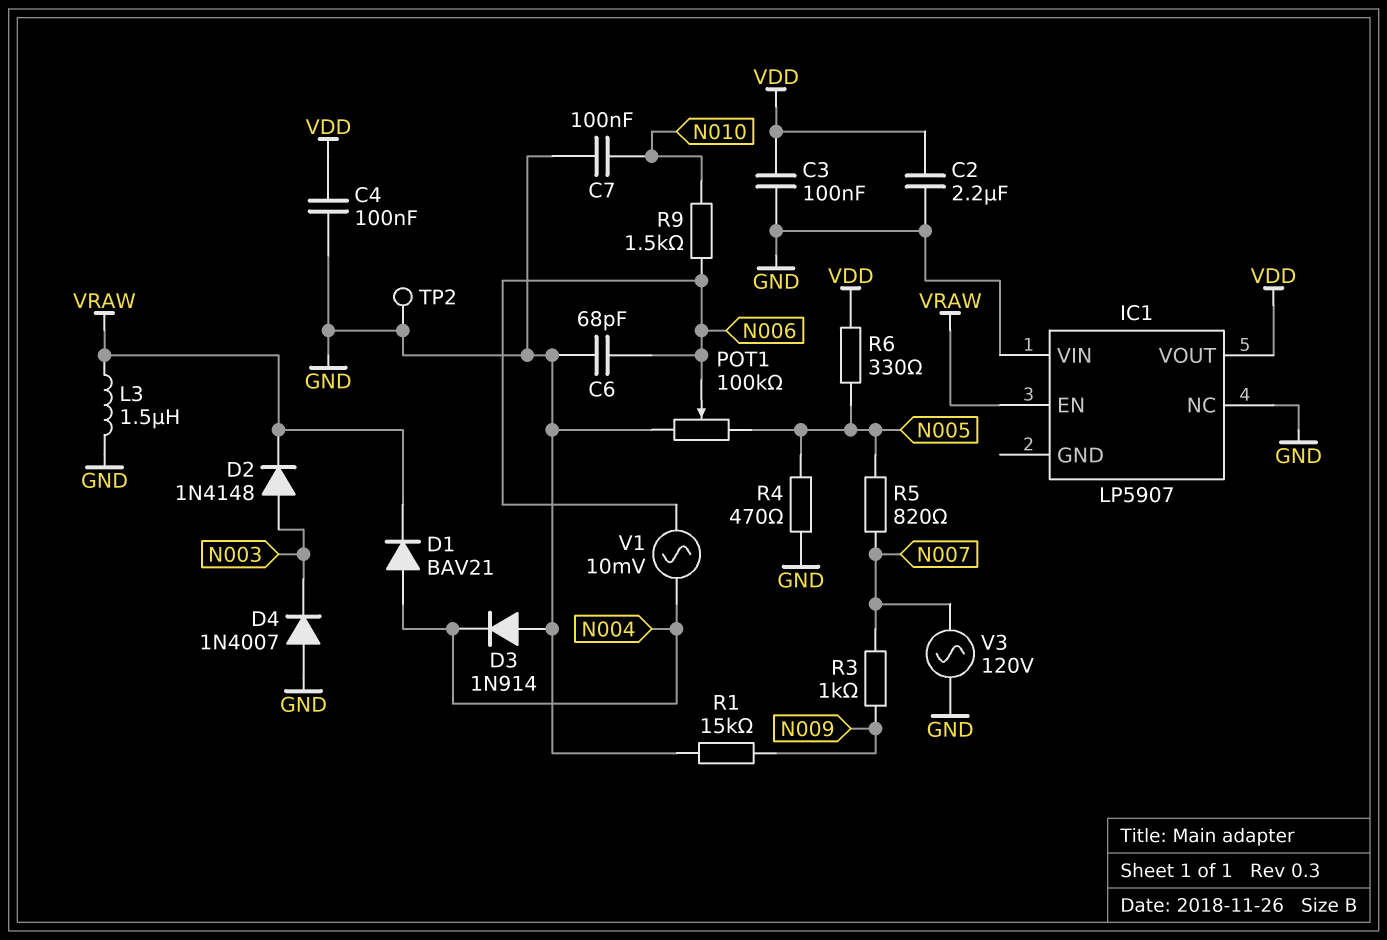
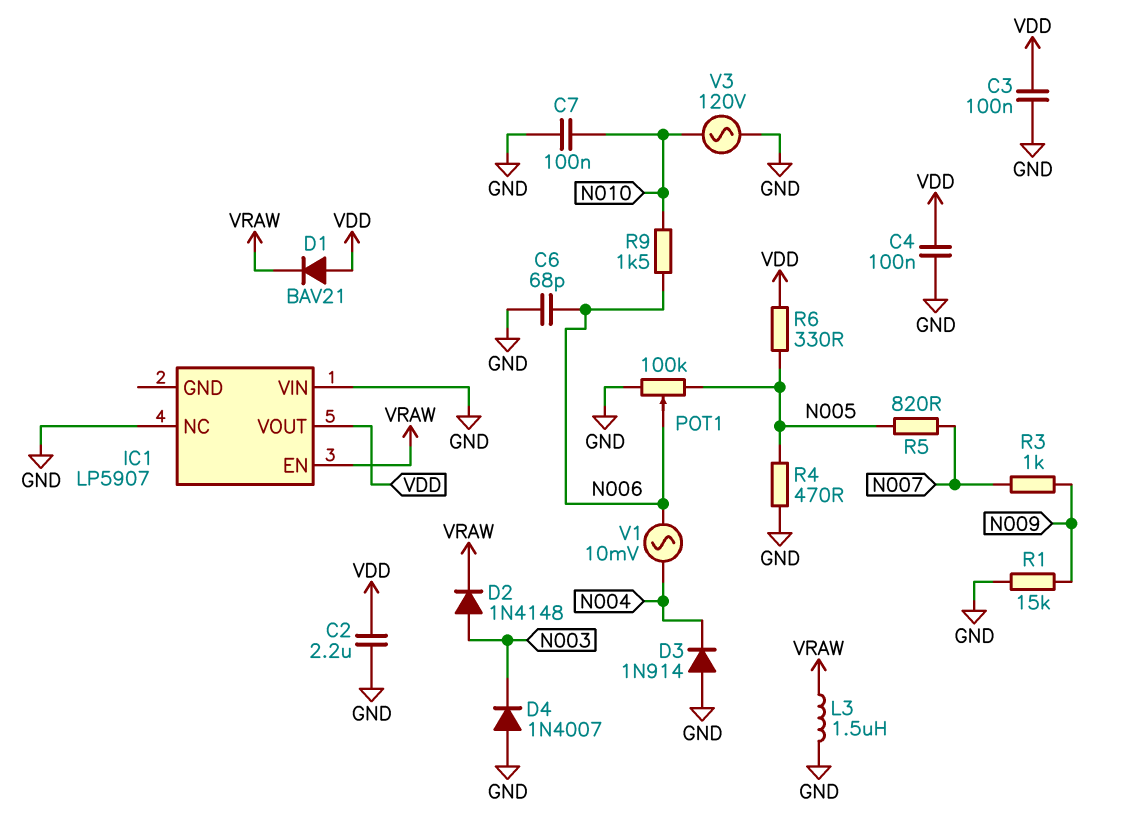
D1: diode BAV21 (A N004, K VRAW) -> diode BAV21 (A VDD, K VRAW)
TP2: test point (GND) -> none
V3: AC 120V (GND, N007) -> AC 120V (GND, N010)

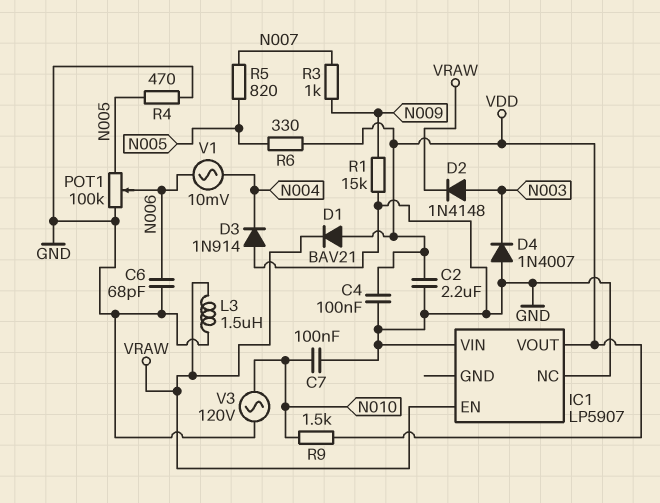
C3: 100nF (GND, VDD) -> none
R9: 1.5k (N006, N010) -> 1.5k (N010, VDD)

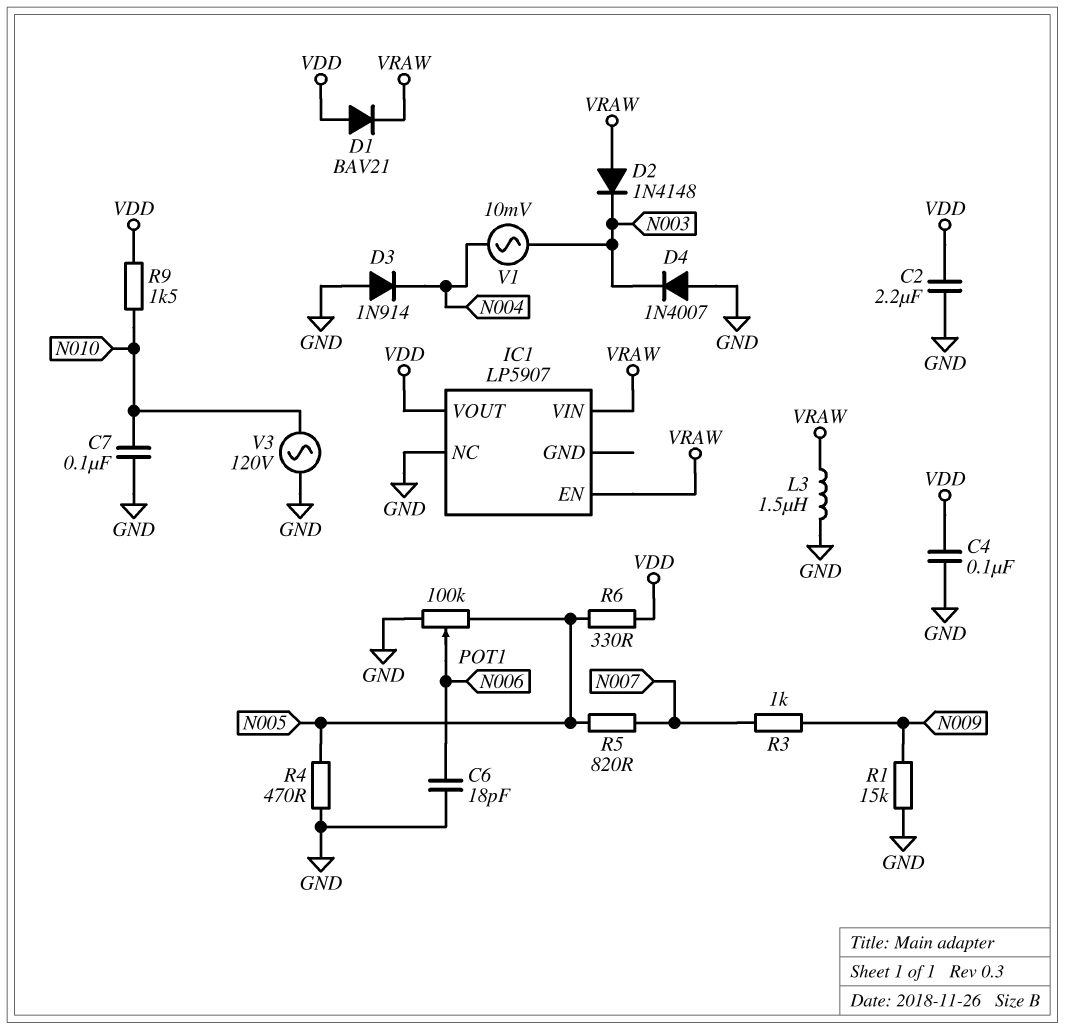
C6: 68pF (GND, N006) -> 18pF (GND, N006)
D2: diode 1N4148 (A N003, K VRAW) -> diode 1N4148 (A VRAW, K N003)
IC1 pin VIN: GND -> VRAW
V1: AC 10mV (N004, N006) -> AC 10mV (N003, N004)

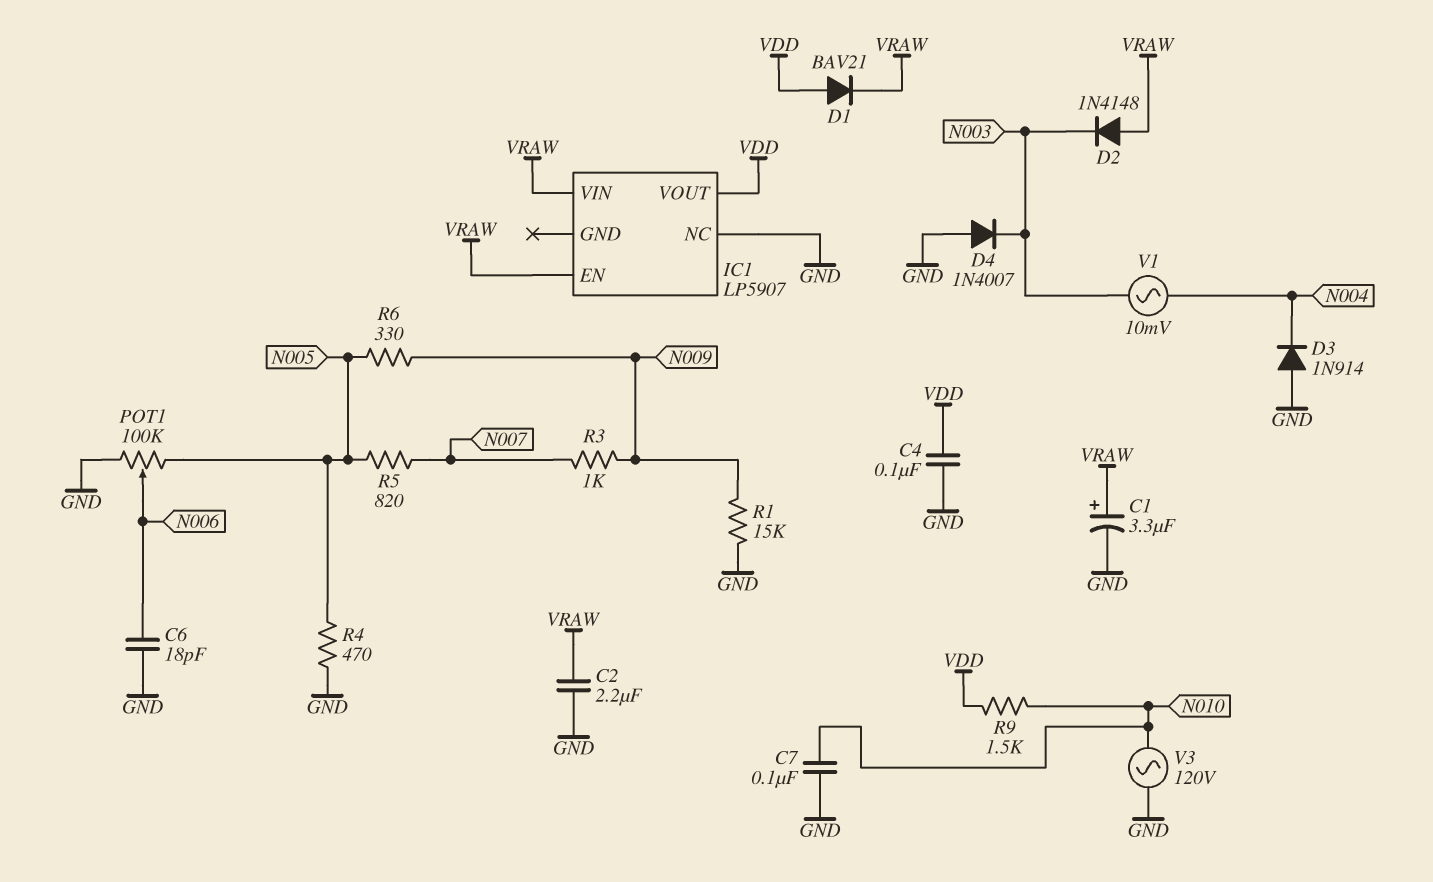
C1: none -> 3.3uF (plus VRAW, minus GND)
C2: 2.2uF (GND, VDD) -> 2.2uF (GND, VRAW)
L3: 1.5uH (GND, VRAW) -> none
R6: 330 (N005, VDD) -> 330 (N005, N009)

